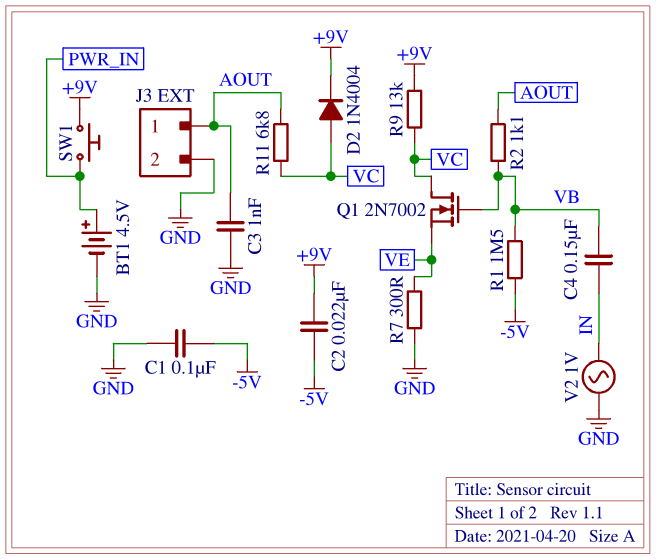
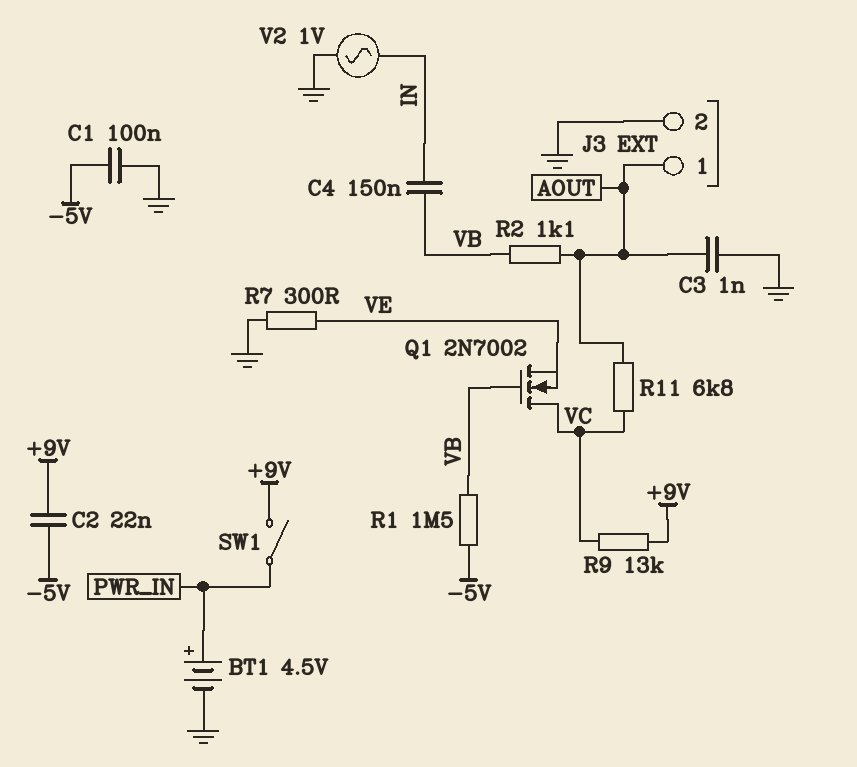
D2: diode 1N4004 (A VC, K +9V) -> none
SW1: button (+9V, PWR_IN) -> switch (+9V, PWR_IN)

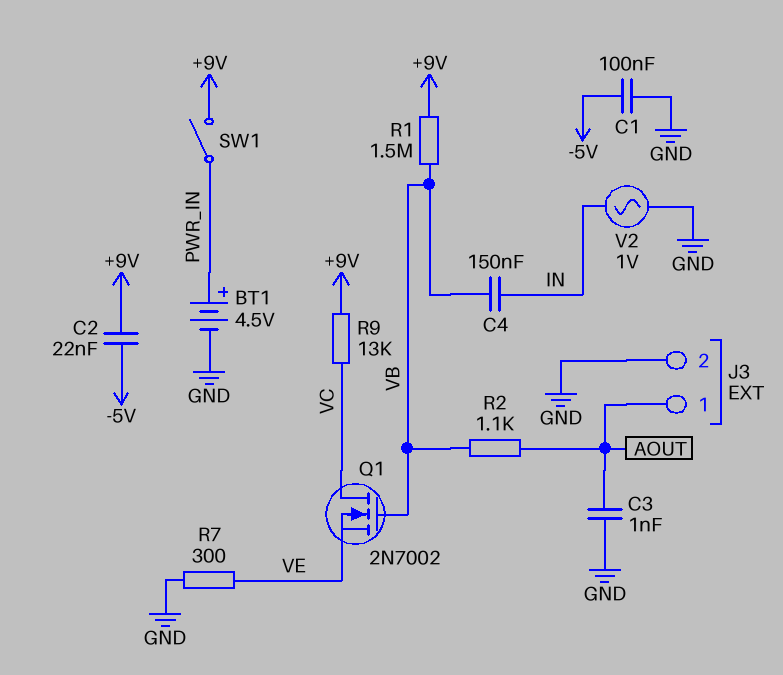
R1: 1.5M (-5V, VB) -> 1.5M (+9V, VB)
R11: 6.8k (AOUT, VC) -> none

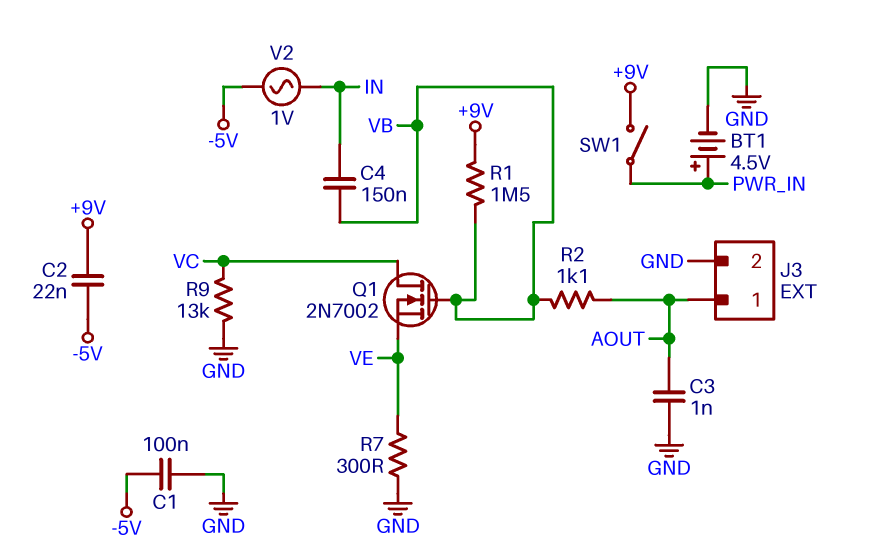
R9: 13k (+9V, VC) -> 13k (GND, VC)
V2: AC 1V (GND, IN) -> AC 1V (-5V, IN)

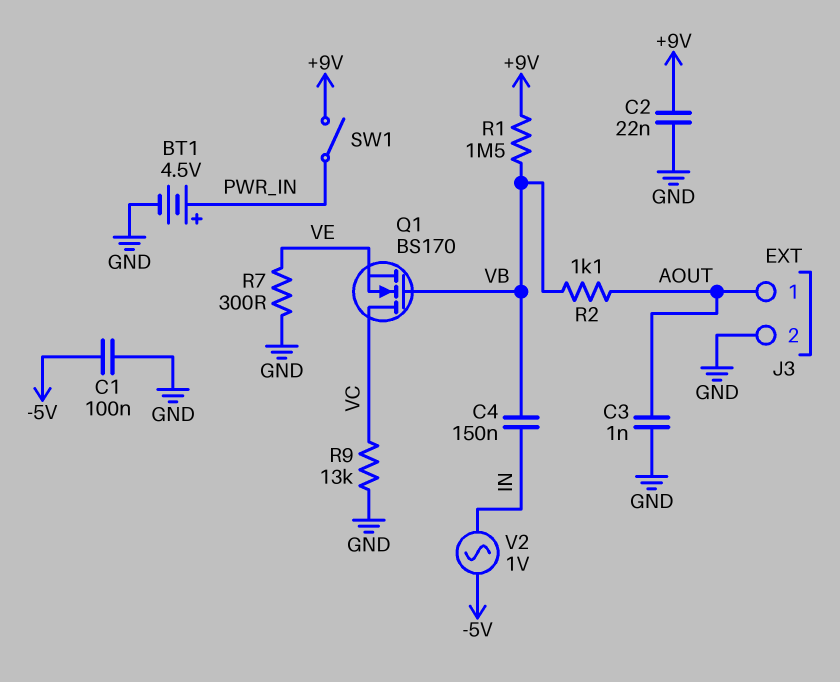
C2: 22nF (+9V, -5V) -> 22nF (+9V, GND)
Q1: NMOS 2N7002 (G VB, D VC, S VE) -> NMOS BS170 (G VB, D VC, S VE)

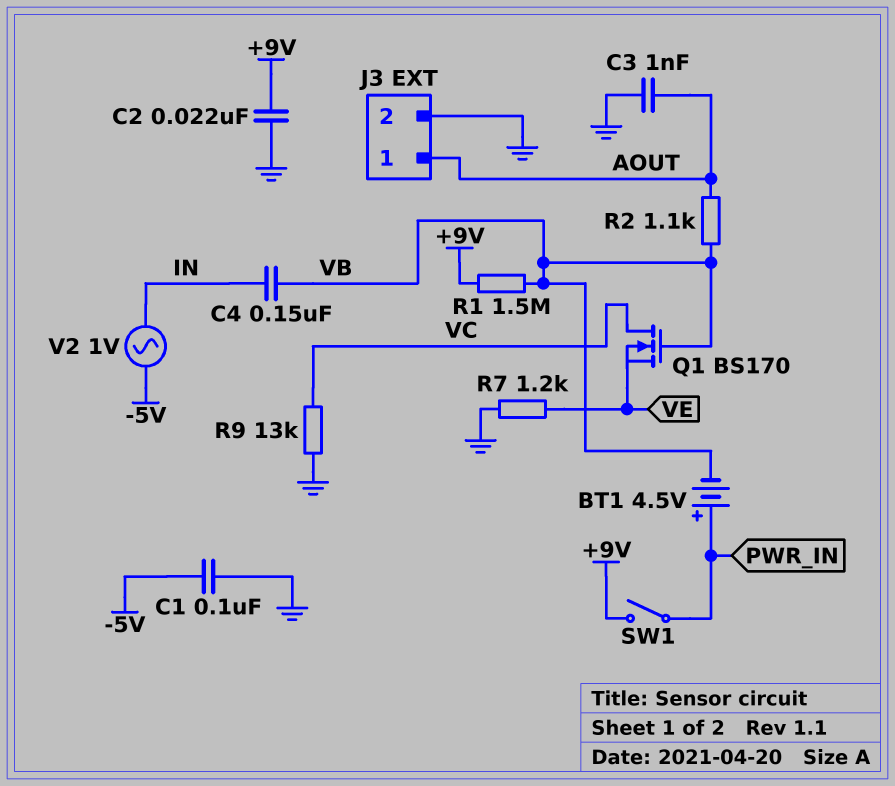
BT1: 4.5V (plus PWR_IN, minus GND) -> 4.5V (plus PWR_IN, minus VB)
R7: 300 (GND, VE) -> 1.2k (GND, VE)

